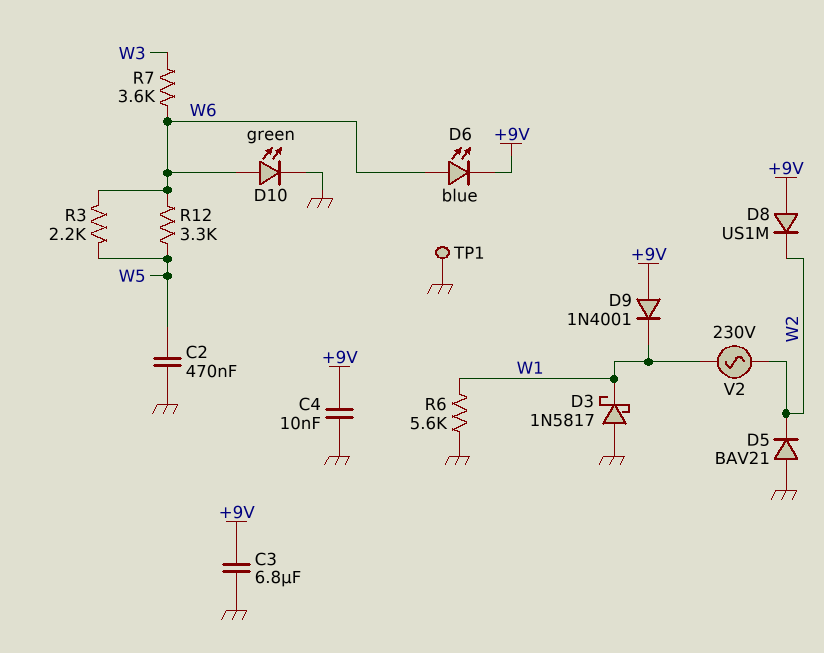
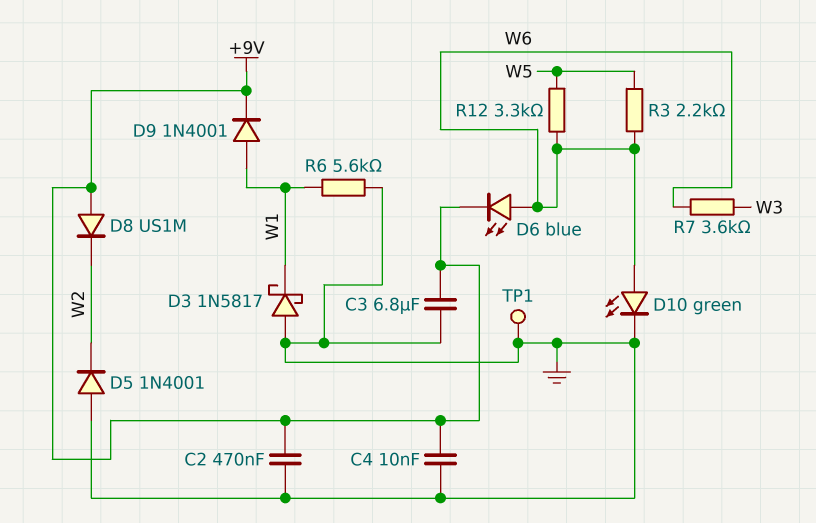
C2: 470nF (GND, W5) -> 470nF (+9V, GND)
D5: diode BAV21 (A GND, K W2) -> diode 1N4001 (A GND, K W2)
D9: diode 1N4001 (A +9V, K W1) -> diode 1N4001 (A W1, K +9V)
V2: AC 230V (W1, W2) -> none

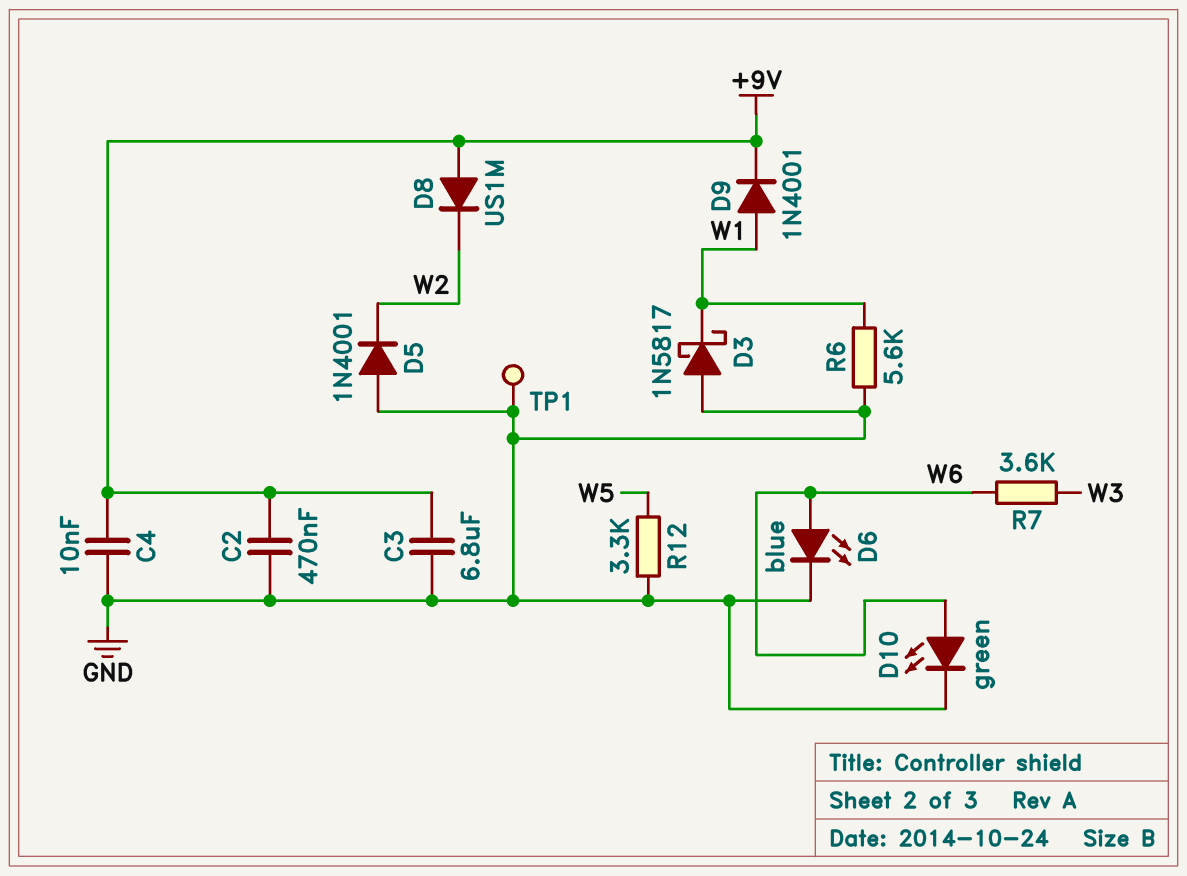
D6: LED blue (A W6, K +9V) -> LED blue (A W6, K GND)
R3: 2.2k (W5, W6) -> none
R12: 3.3k (W5, W6) -> 3.3k (GND, W5)

